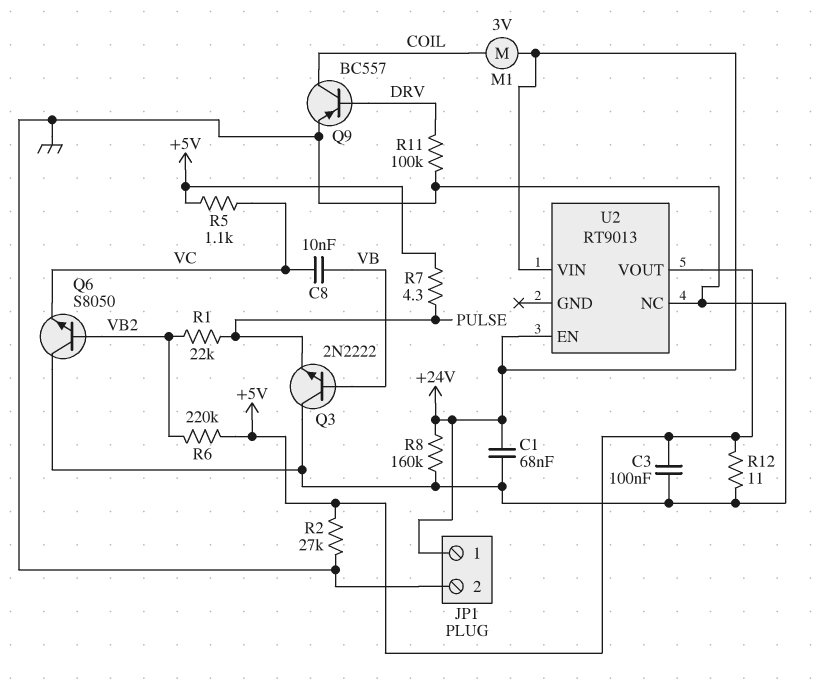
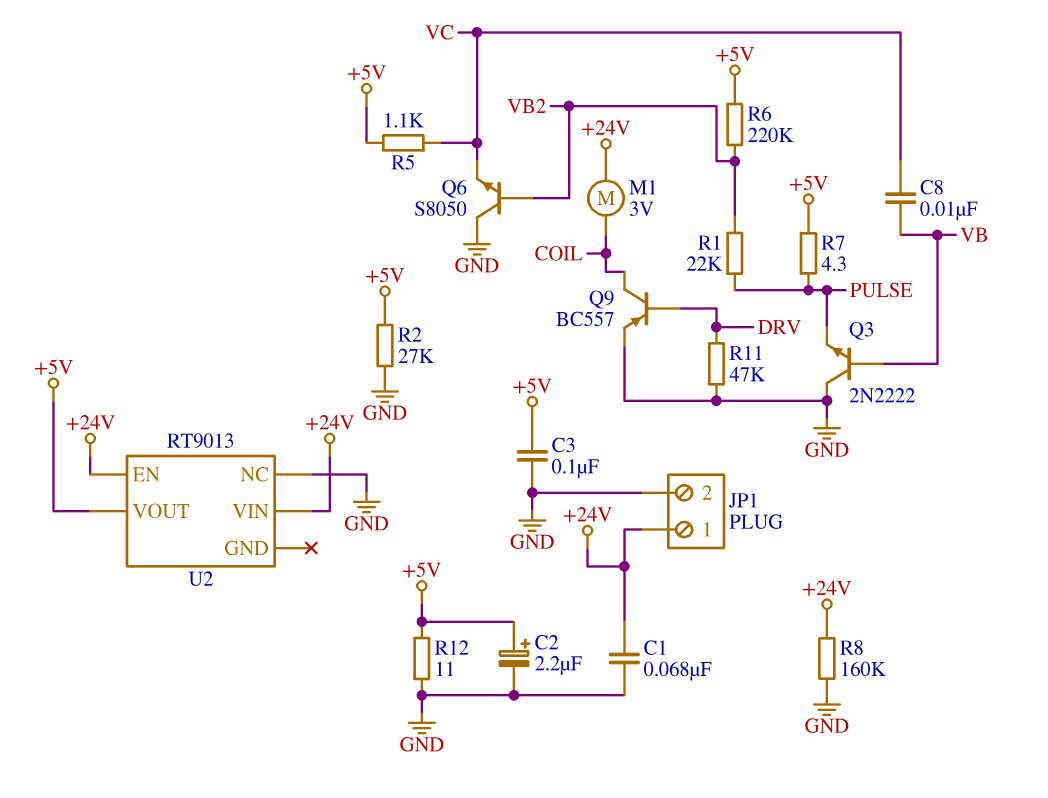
C2: none -> 2.2uF (plus +5V, minus GND)
R11: 100k (DRV, GND) -> 47k (DRV, GND)

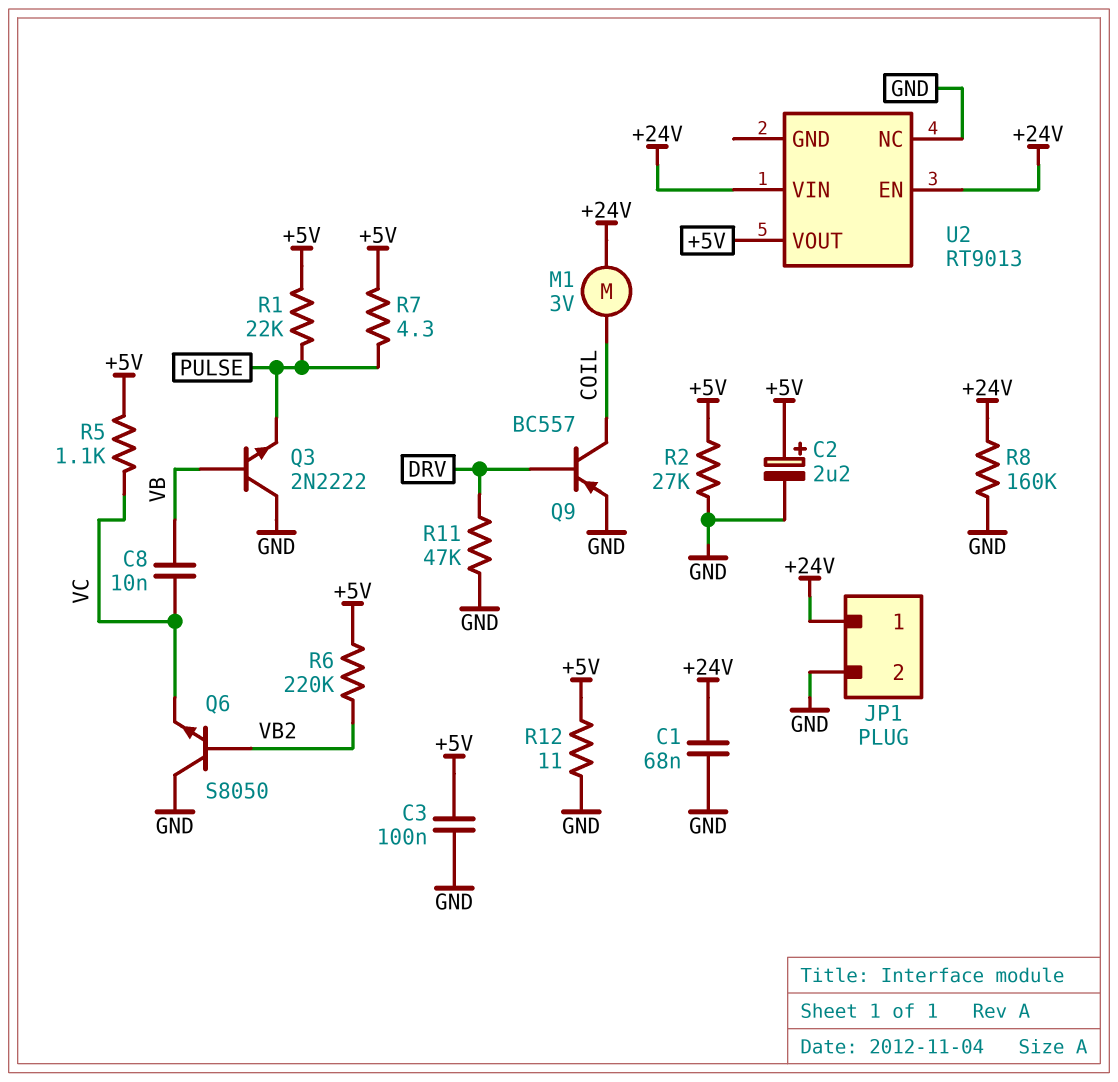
R1: 22k (PULSE, VB2) -> 22k (+5V, PULSE)

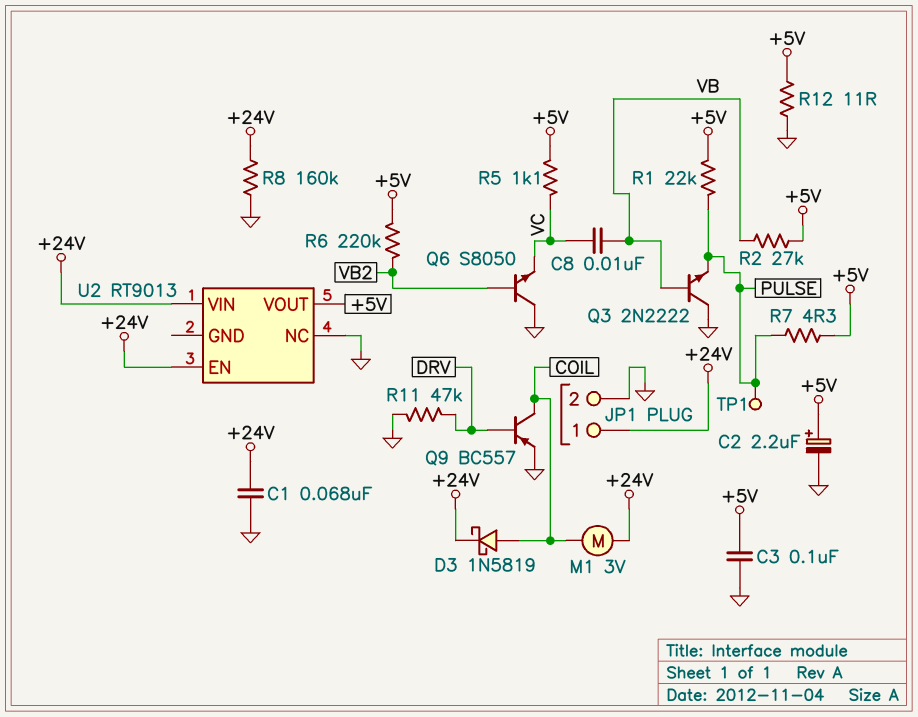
D3: none -> schottky 1N5819 (A COIL, K +24V)
R2: 27k (+5V, GND) -> 27k (+5V, VB)
TP1: none -> test point (PULSE)

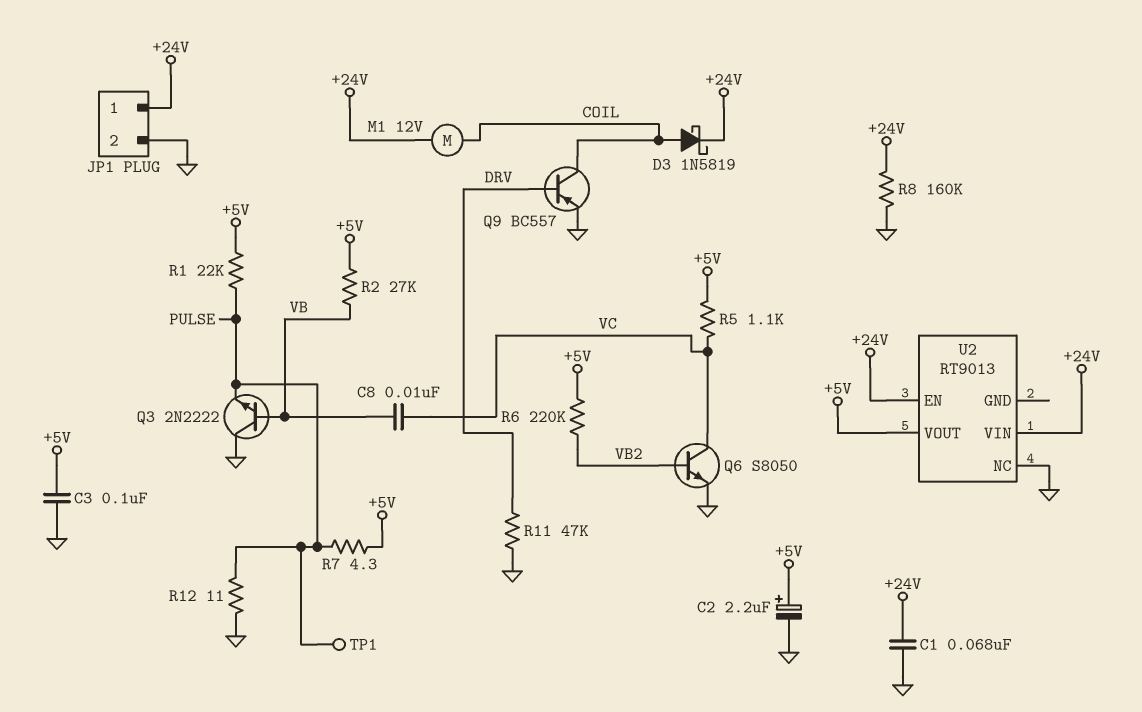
M1: motor 3V (+24V, COIL) -> motor 12V (+24V, COIL)
Q6: NPN S8050 (B VB2, C GND, E VC) -> NPN S8050 (B VB2, C VC, E GND)
R12: 11 (+5V, GND) -> 11 (GND, PULSE)

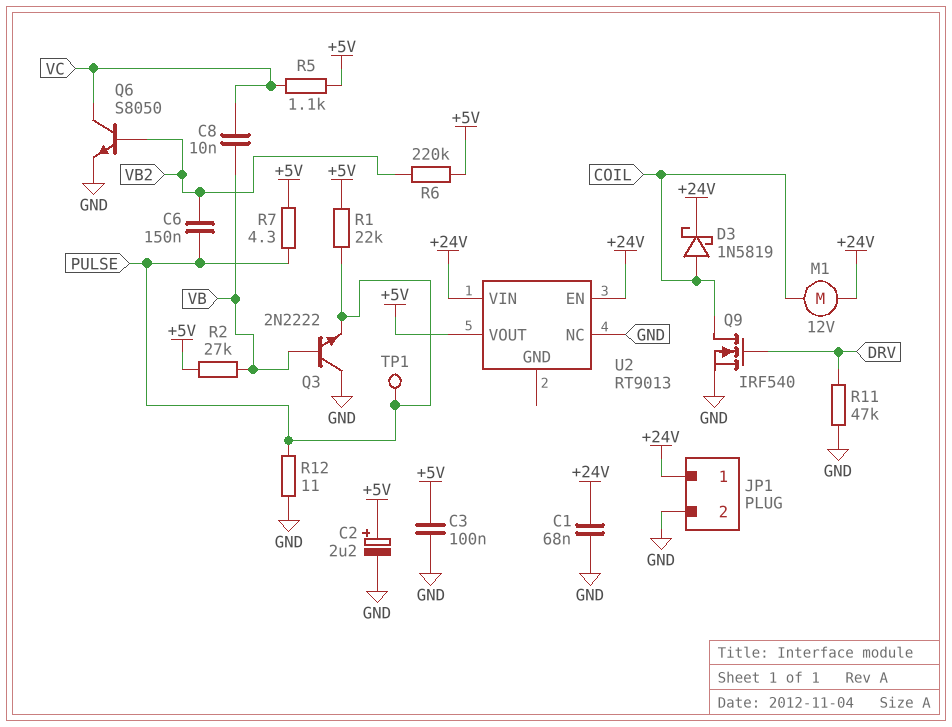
C6: none -> 150nF (PULSE, VB2)
Q9: PNP BC557 (B DRV, C COIL, E GND) -> NMOS IRF540 (G DRV, D COIL, S GND)
R8: 160k (+24V, GND) -> none

